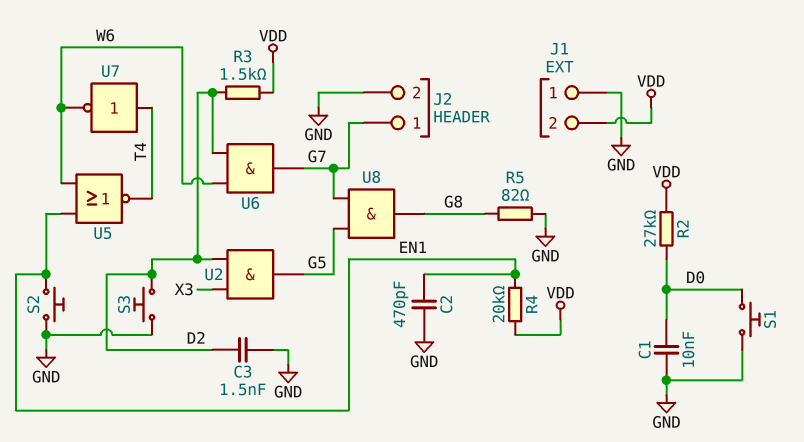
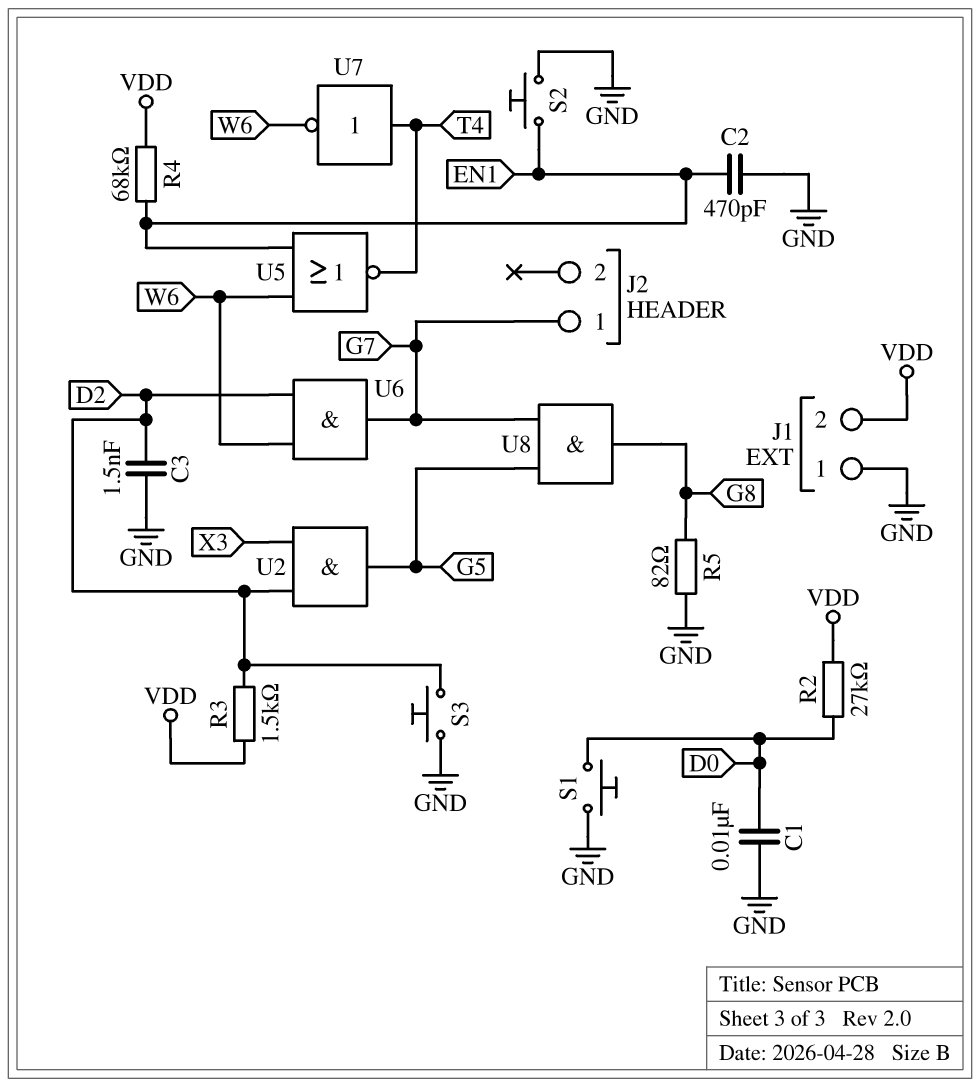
J2 pin 2: GND -> none
R4: 20k (EN1, VDD) -> 68k (EN1, VDD)

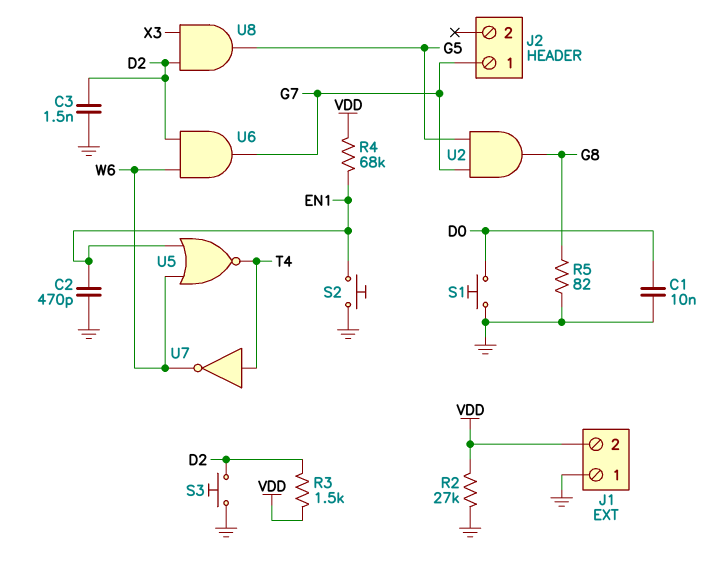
R2: 27k (D0, VDD) -> 27k (GND, VDD)
U2: AND (in D2, in X3, out G5) -> AND (in G5, in G7, out G8)
U8: AND (in G5, in G7, out G8) -> AND (in D2, in X3, out G5)

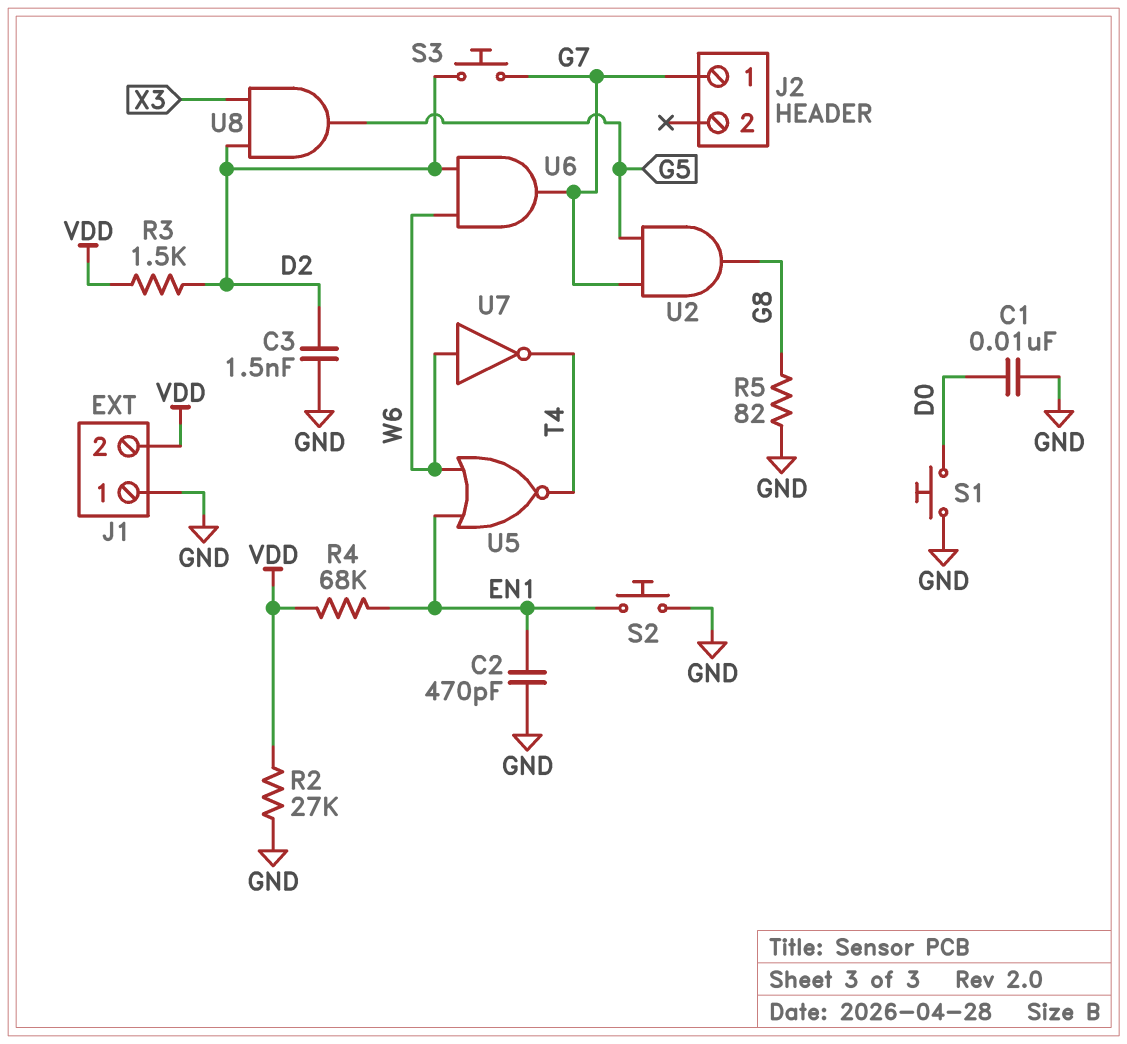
S3: button (D2, GND) -> button (D2, G7)
U7: NOT (in T4, out W6) -> NOT (in W6, out T4)

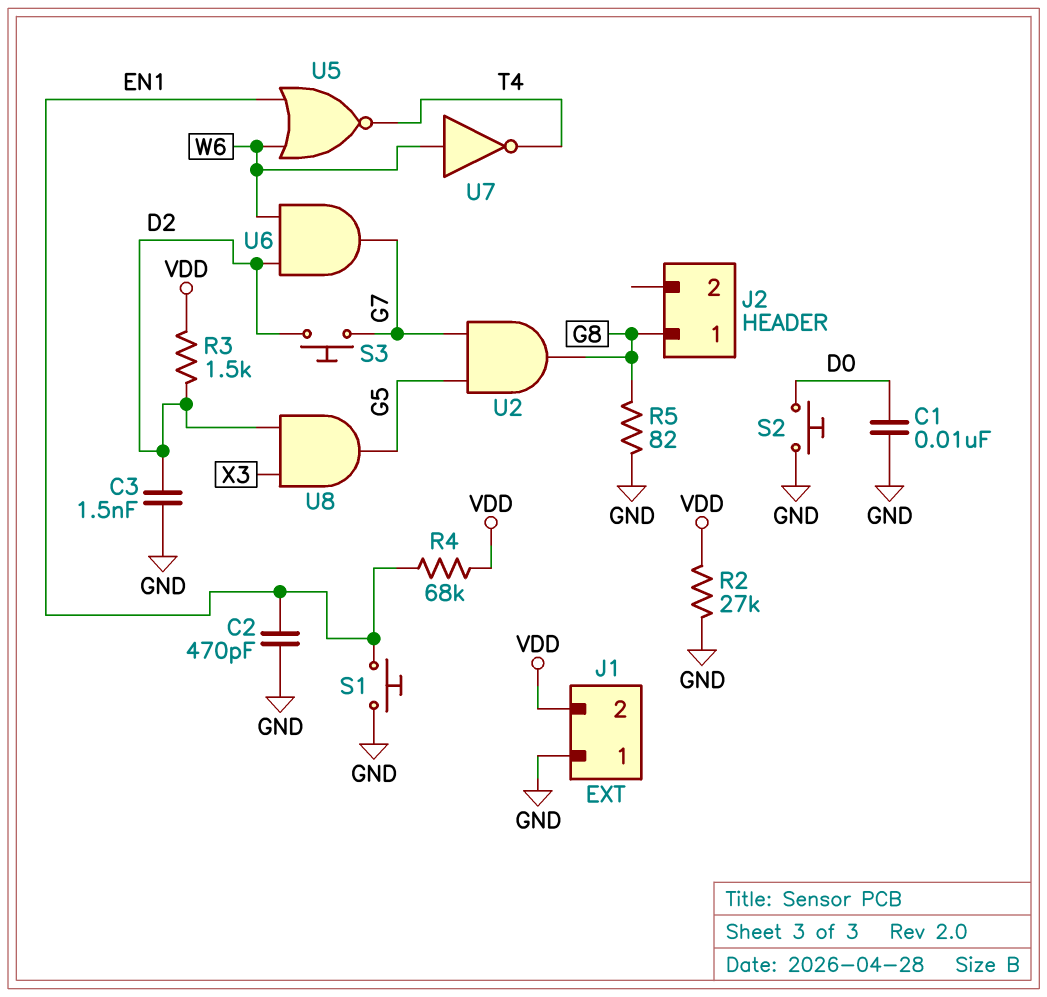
J2 pin 1: G7 -> G8
S1: button (D0, GND) -> button (EN1, GND)
S2: button (EN1, GND) -> button (D0, GND)

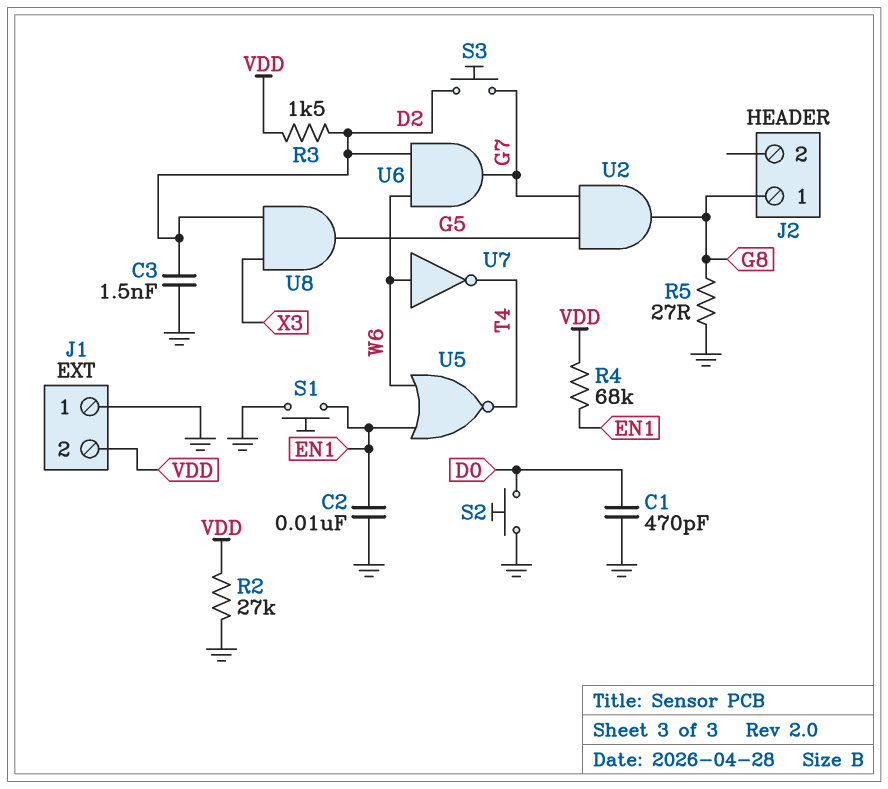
C1: 10nF (D0, GND) -> 470pF (D0, GND)
C2: 470pF (EN1, GND) -> 10nF (EN1, GND)
R5: 82 (G8, GND) -> 27 (G8, GND)

